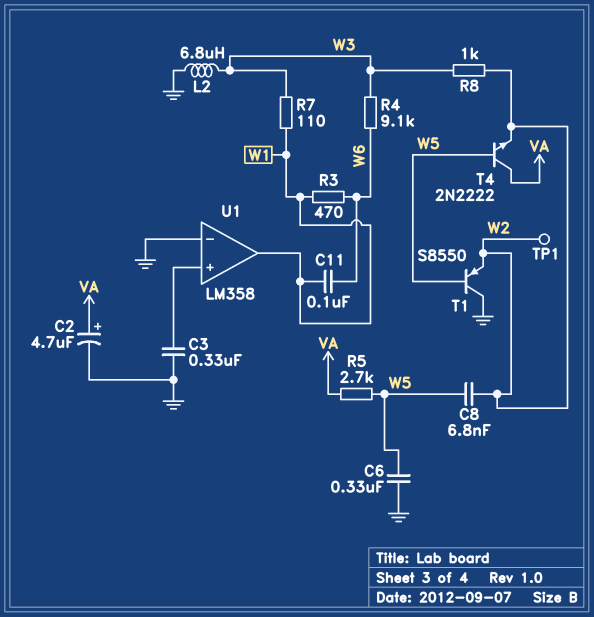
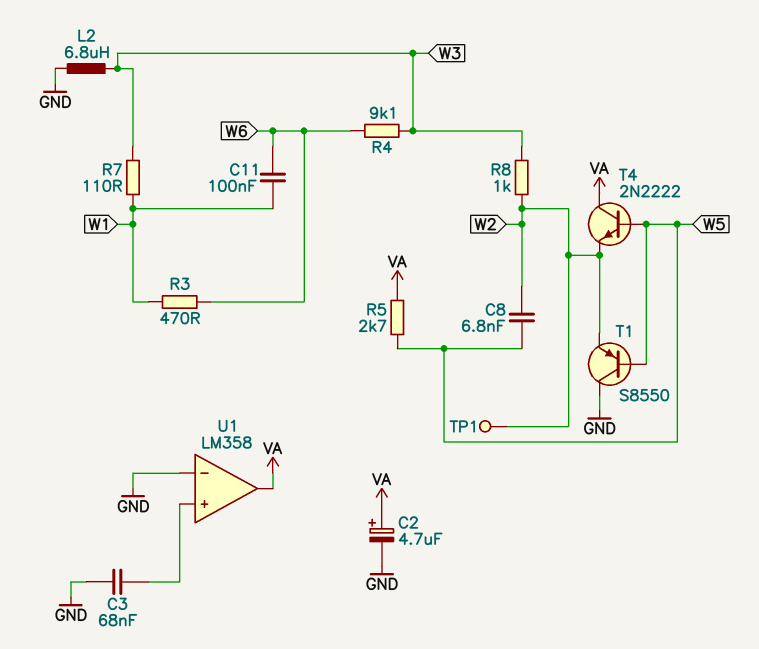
C3: 330nF (GND, U1/in+) -> 68nF (GND, U1/in+)
C6: 330nF (GND, W5) -> none
U1 pin out: W1 -> VA

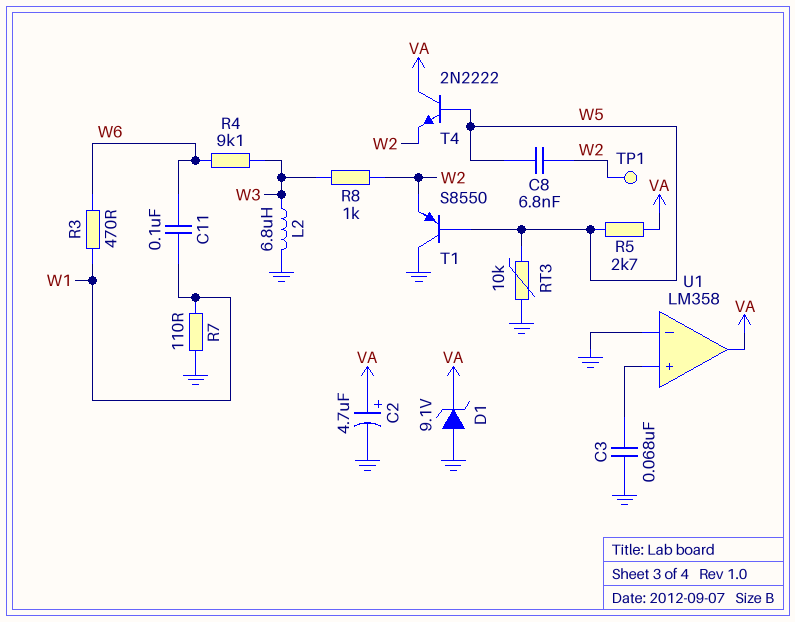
D1: none -> zener 9.1V (A GND, K VA)
R7: 110 (W1, W3) -> 110 (GND, W1)
RT3: none -> 10k (GND, W5)

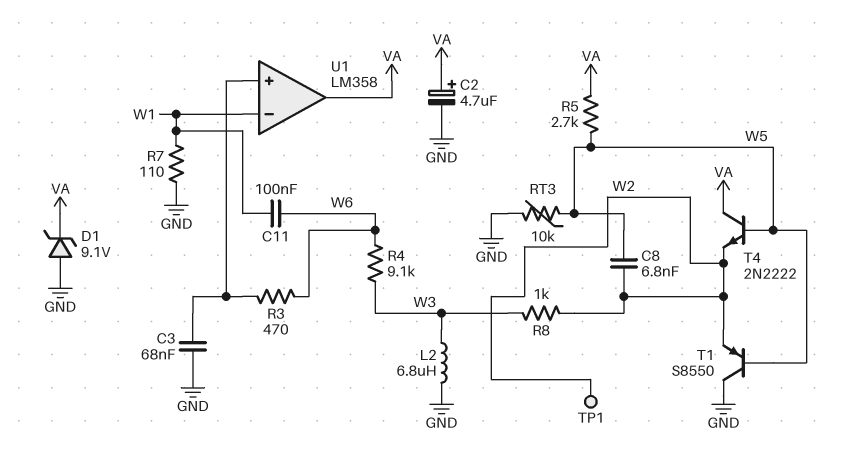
R3: 470 (W1, W6) -> 470 (U1/in+, W6)
U1 pin in-: GND -> W1

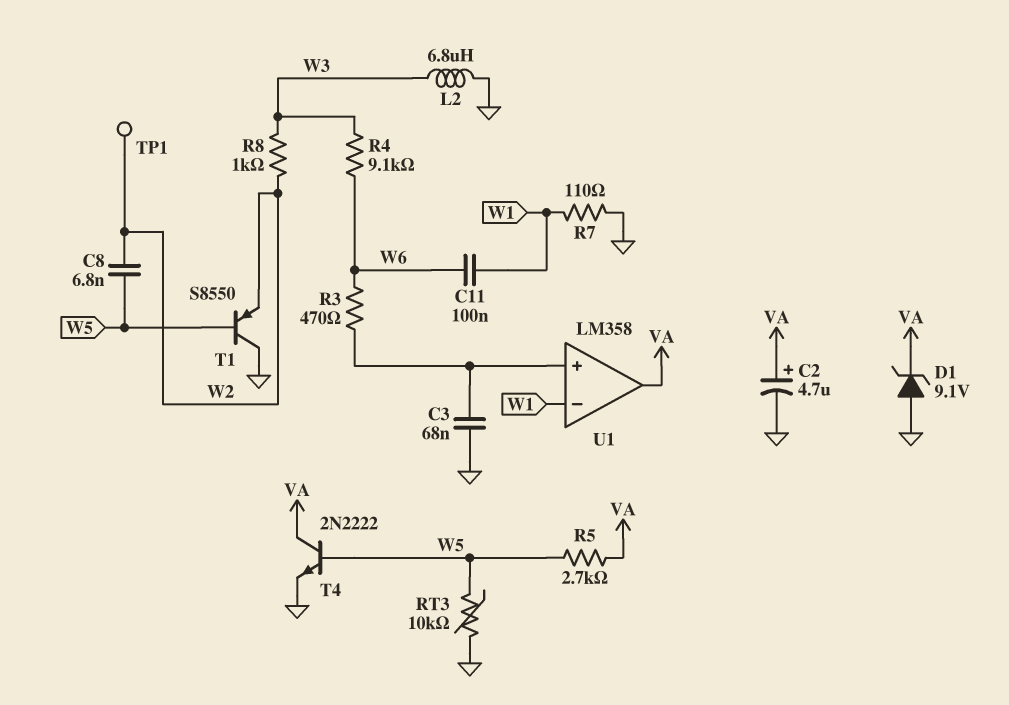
T4: NPN 2N2222 (B W5, C VA, E W2) -> NPN 2N2222 (B W5, C VA, E GND)

